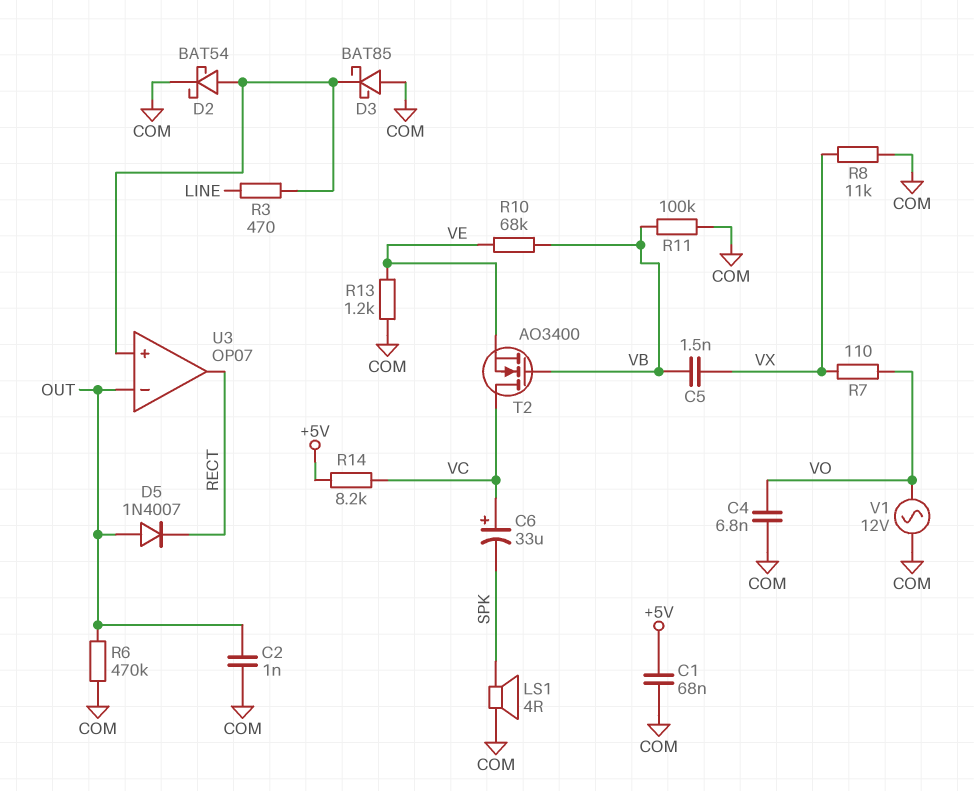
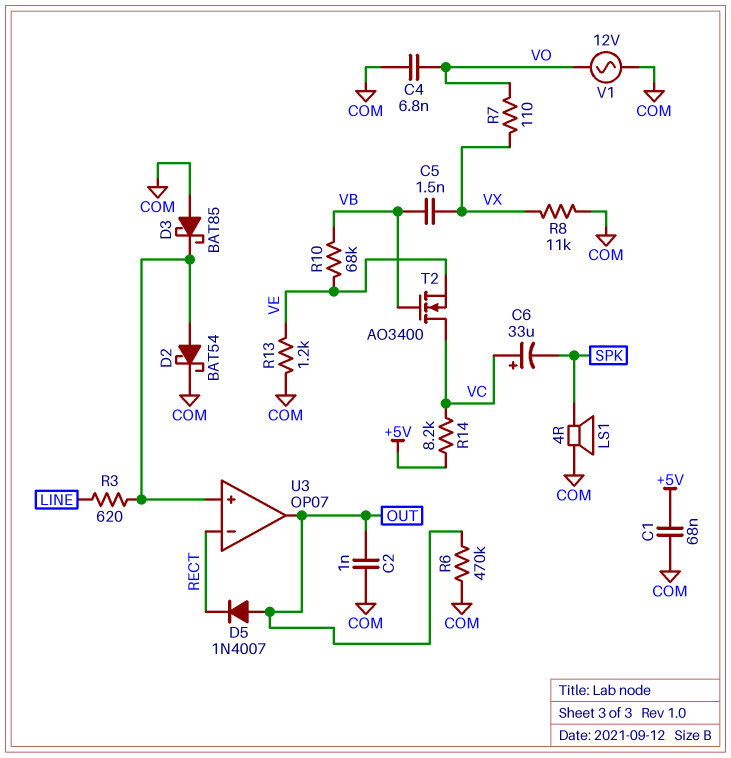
R3: 470 (LINE, U3/in+) -> 620 (LINE, U3/in+)
R11: 100k (COM, VB) -> none
U3 pin in-: OUT -> RECT
U3 pin out: RECT -> OUT

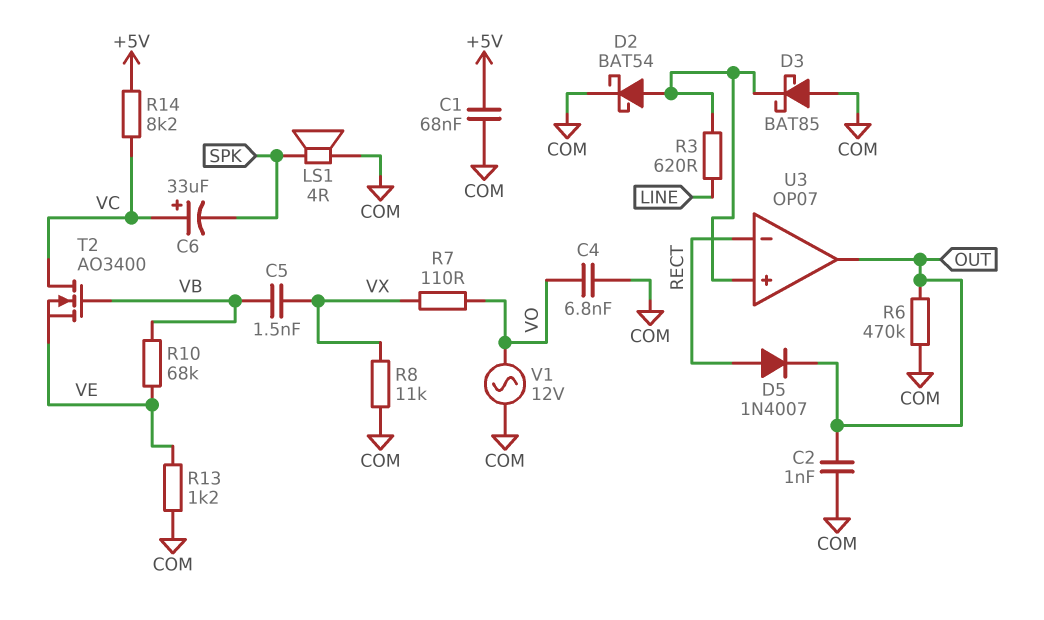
D5: diode 1N4007 (A OUT, K RECT) -> diode 1N4007 (A RECT, K OUT)

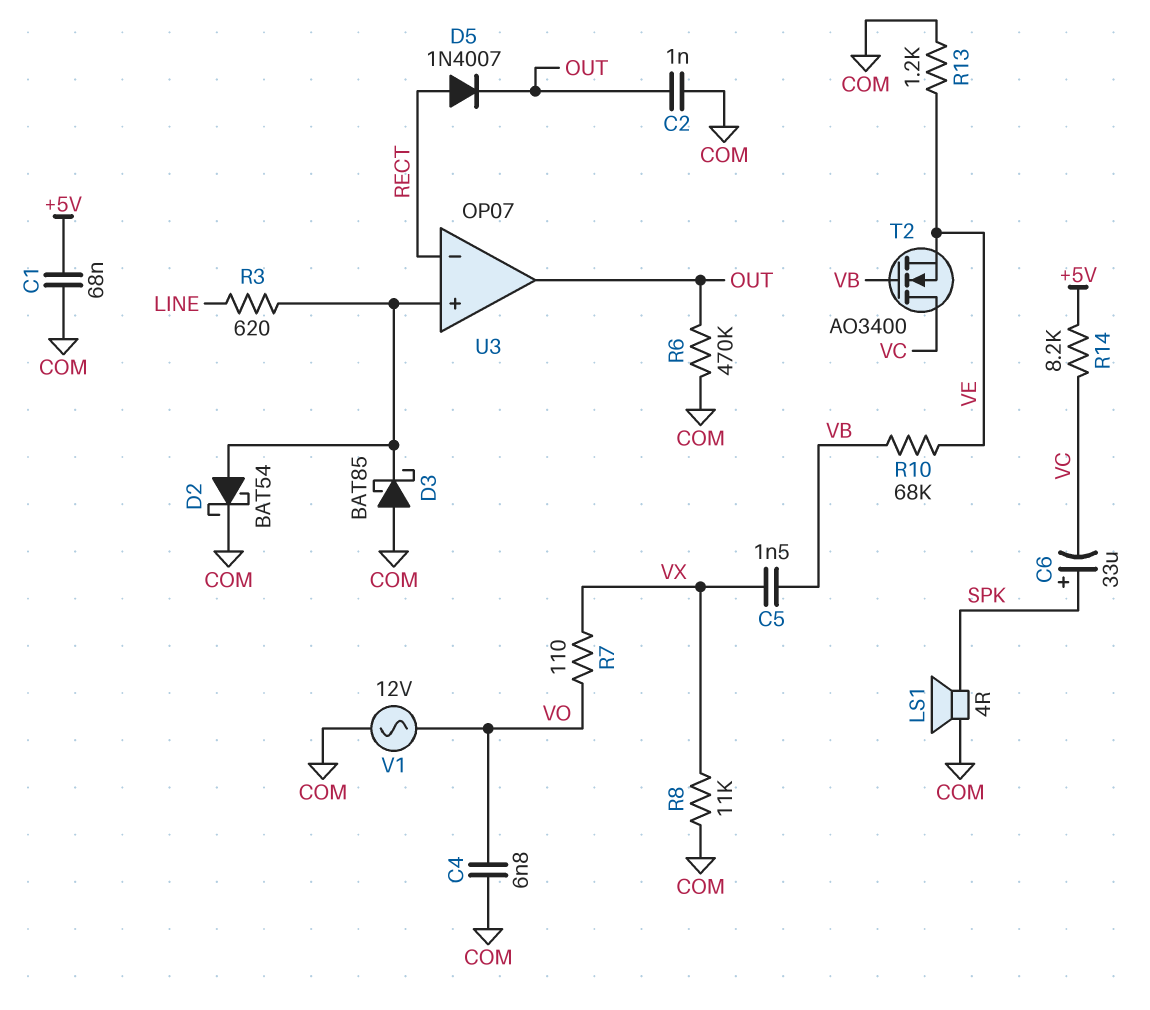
C6: 33uF (plus VC, minus SPK) -> 33uF (plus SPK, minus VC)

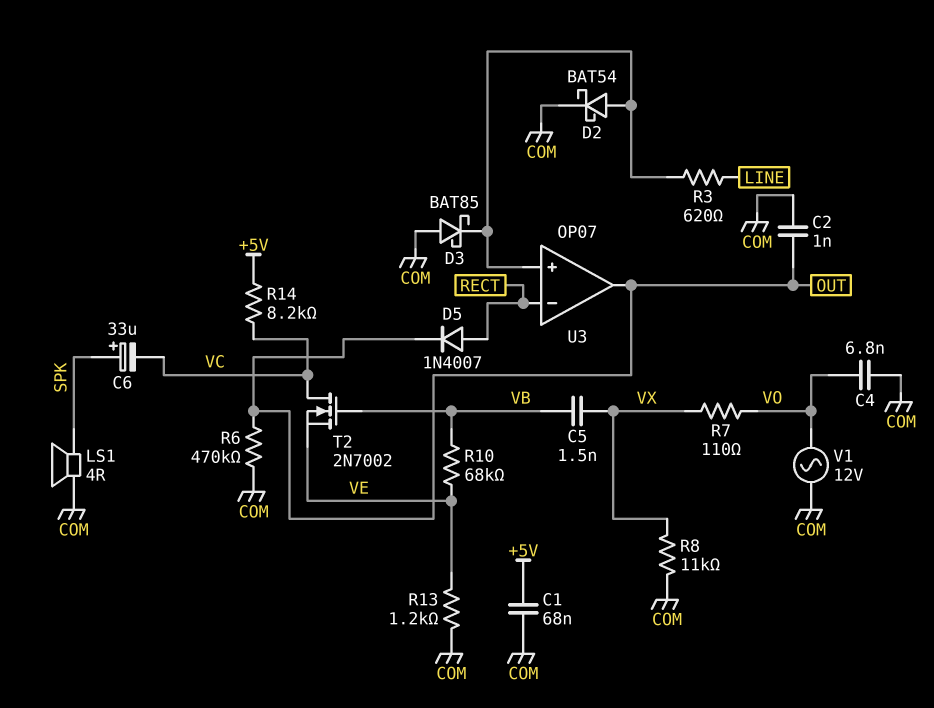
T2: NMOS AO3400 (G VB, D VC, S VE) -> NMOS 2N7002 (G VB, D VC, S VE)

